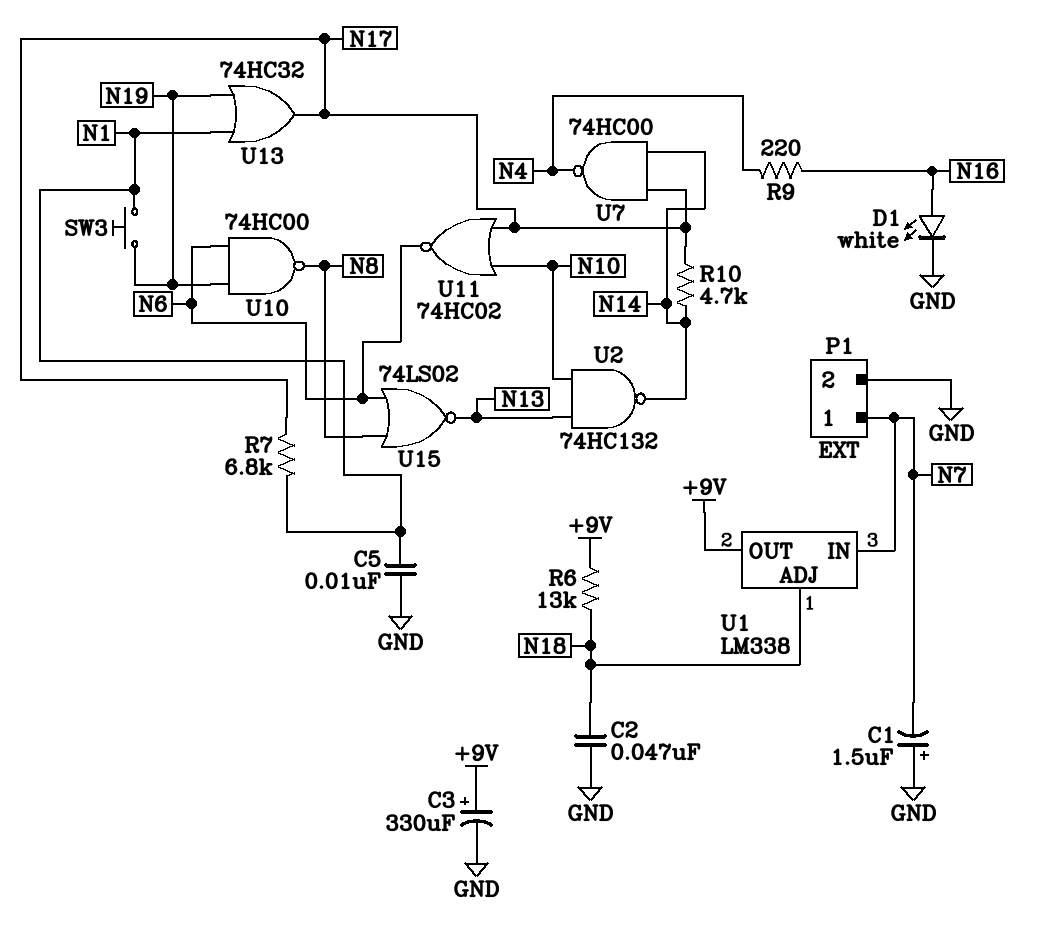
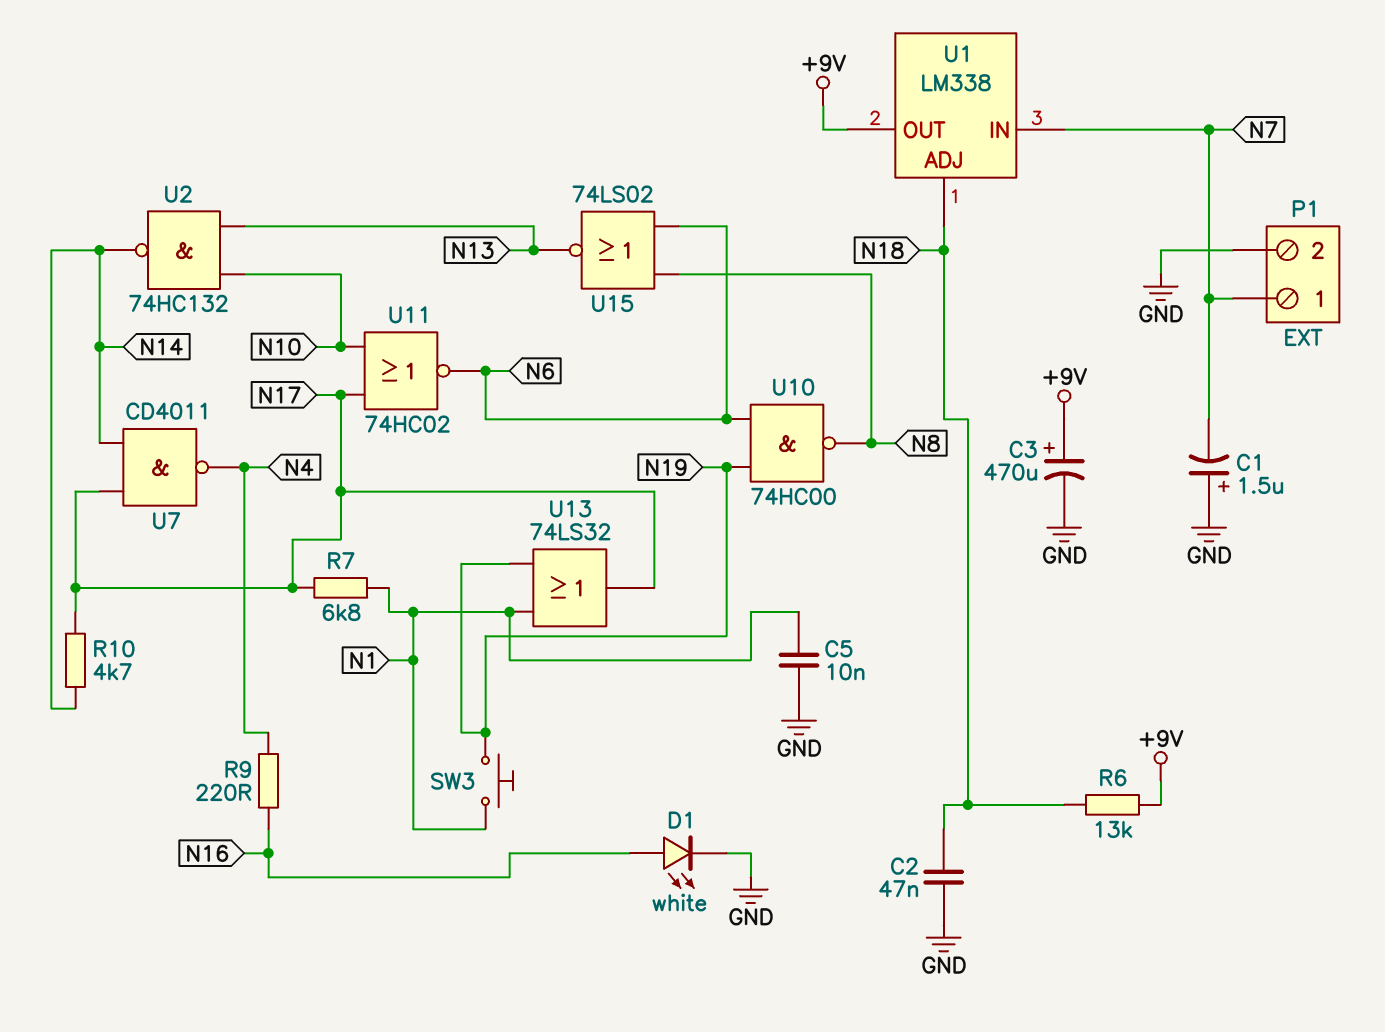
C3: 330uF (plus +9V, minus GND) -> 470uF (plus +9V, minus GND)
U7: NAND 74HC00 (in N14, in N17, out N4) -> NAND CD4011 (in N14, in N17, out N4)
U13: OR 74HC32 (in N1, in N19, out N17) -> OR 74LS32 (in N1, in N19, out N17)

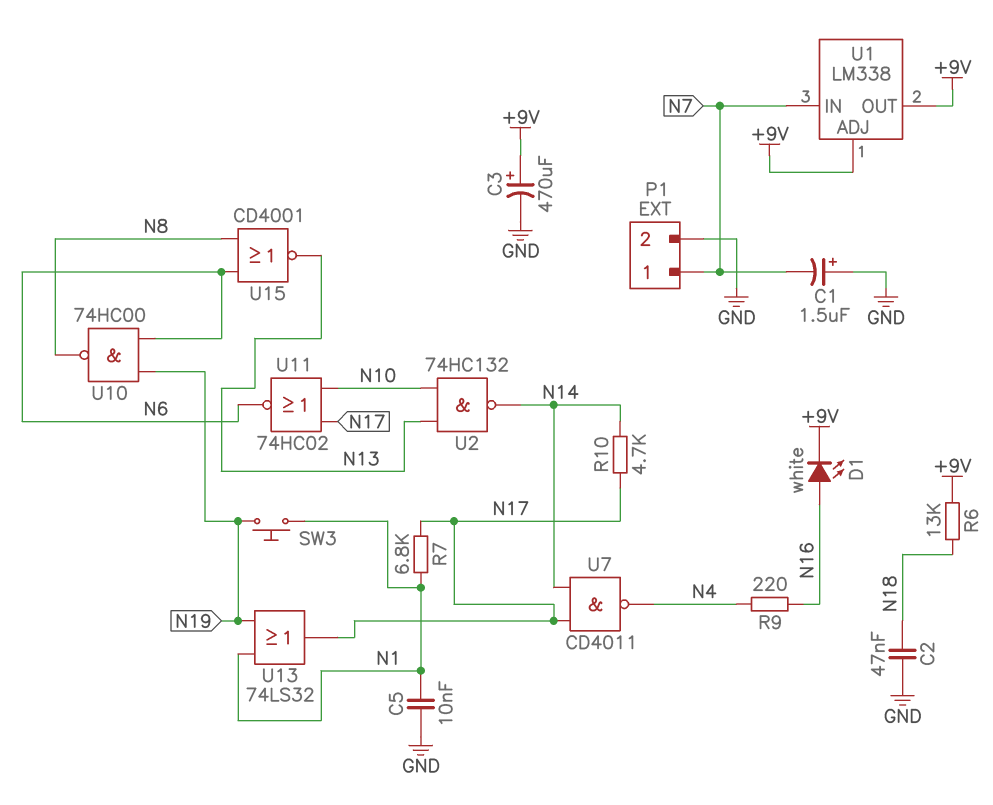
D1: LED white (A N16, K GND) -> LED white (A N16, K +9V)
U1 pin ADJ: N18 -> +9V
U15: NOR 74LS02 (in N6, in N8, out N13) -> NOR CD4001 (in N6, in N8, out N13)

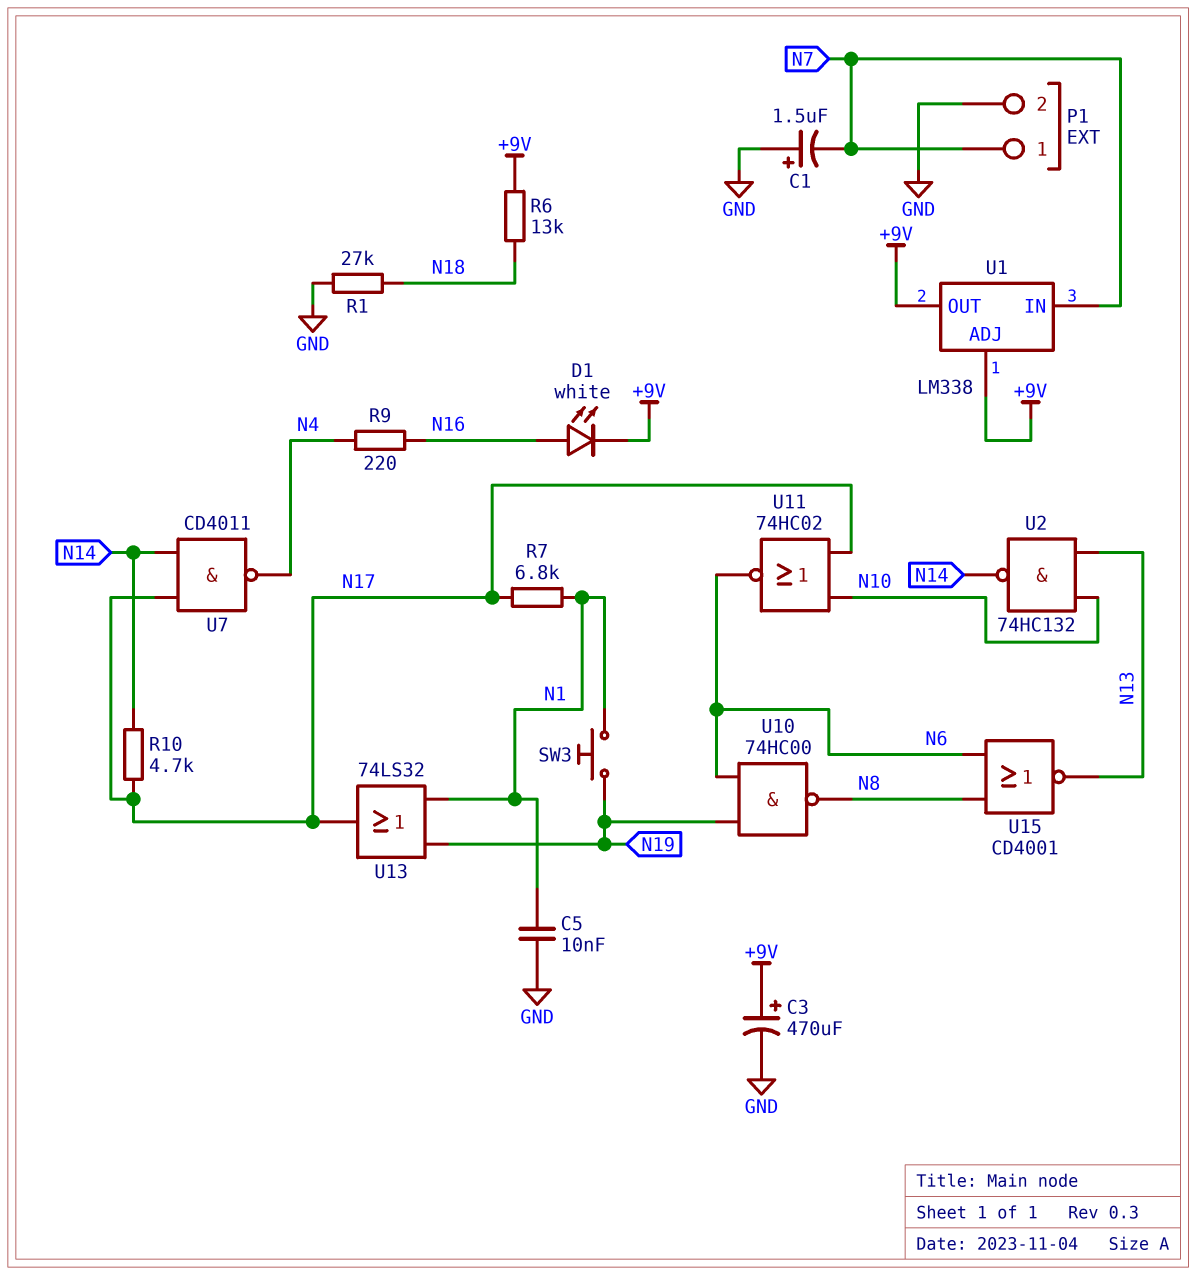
C2: 47nF (GND, N18) -> none
R1: none -> 27k (GND, N18)

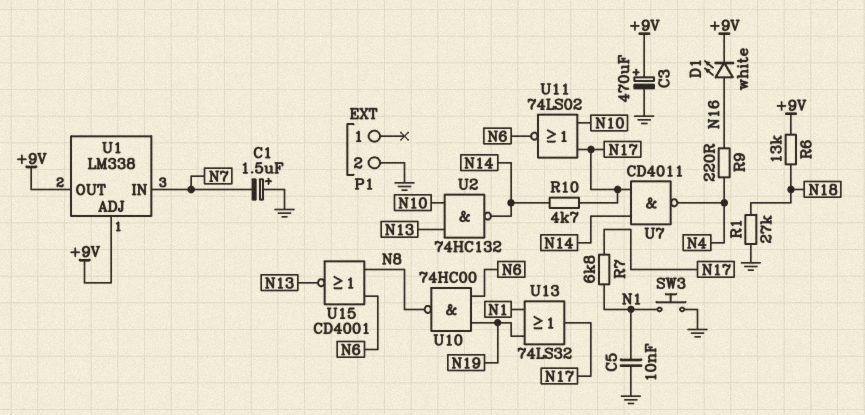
P1 pin 1: N7 -> none
SW3: button (N1, N19) -> button (GND, N1)
U11: NOR 74HC02 (in N10, in N17, out N6) -> NOR 74LS02 (in N10, in N17, out N6)

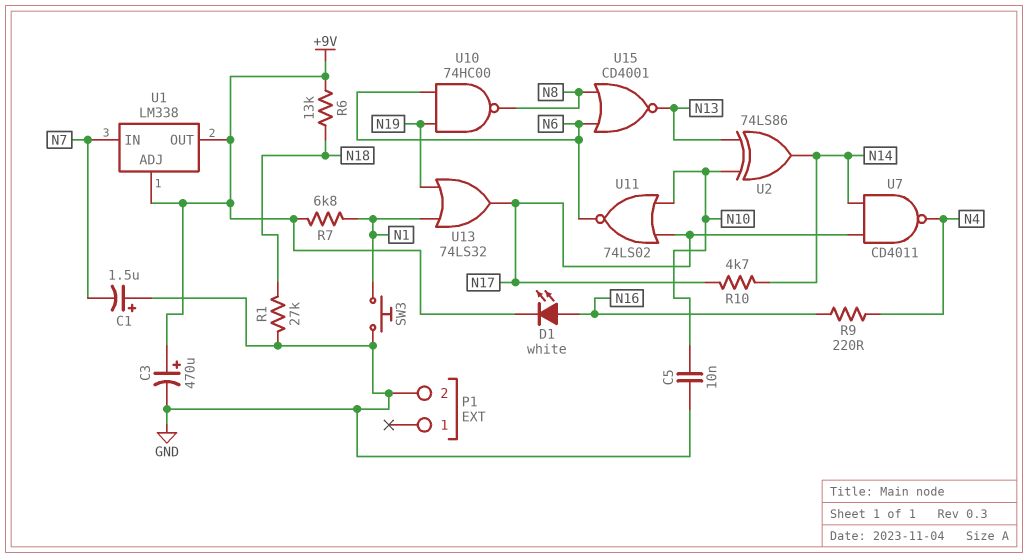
C5: 10nF (GND, N1) -> 10nF (GND, N10)
R7: 6.8k (N1, N17) -> 6.8k (+9V, N1)
U2: NAND 74HC132 (in N10, in N13, out N14) -> XOR 74LS86 (in N10, in N13, out N14)

